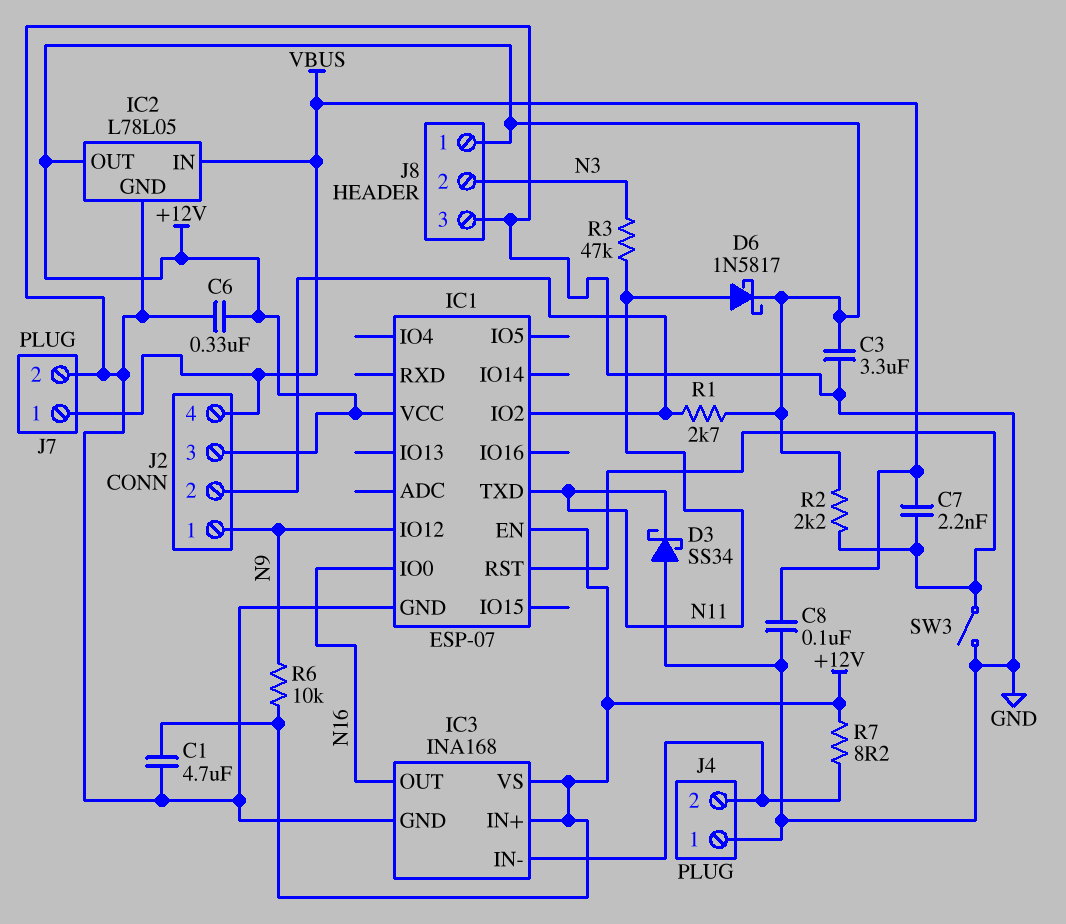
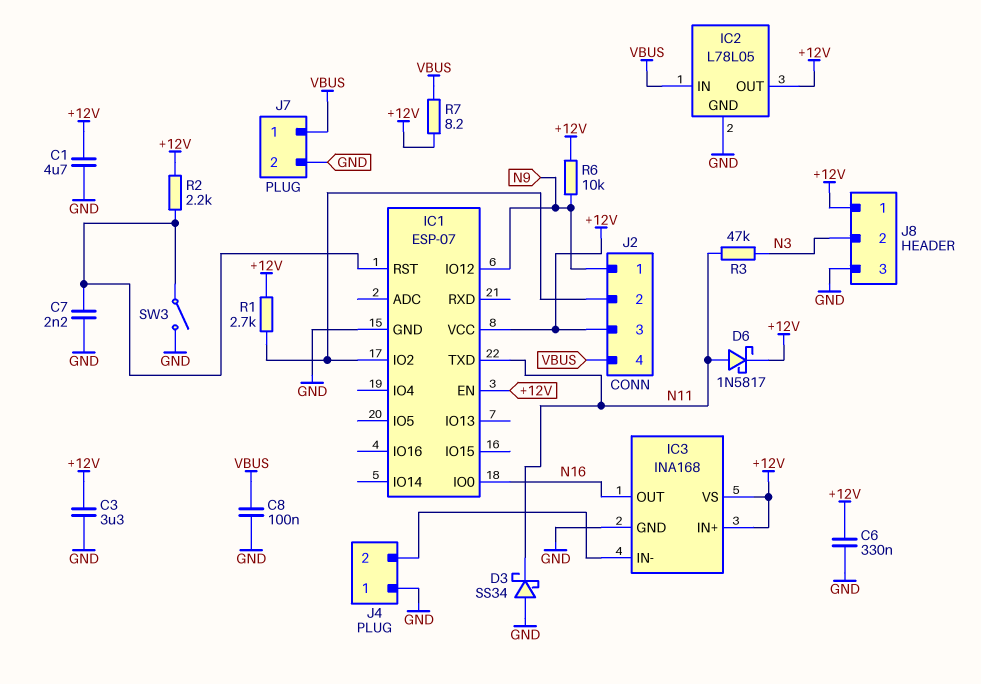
C7: 2.2nF (IC1/RST, VBUS) -> 2.2nF (GND, IC1/RST)
R7: 8.2 (+12V, IC3/IN-) -> 8.2 (+12V, VBUS)

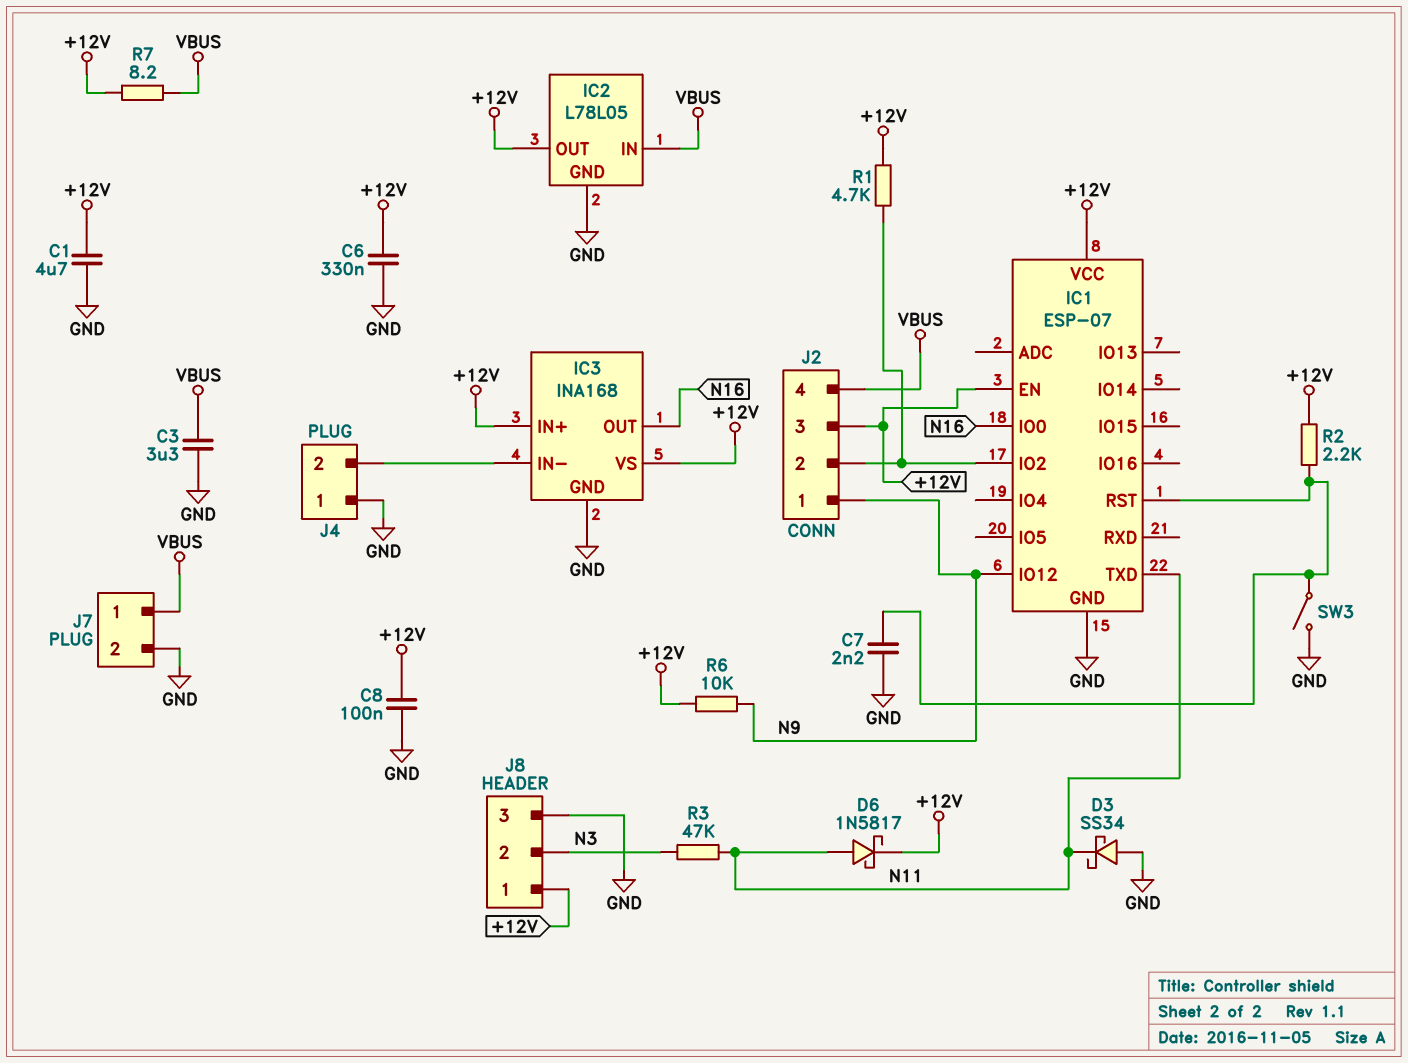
C3: 3.3uF (+12V, GND) -> 3.3uF (GND, VBUS)
C8: 100nF (GND, VBUS) -> 100nF (+12V, GND)
R1: 2.7k (+12V, IC1/IO2) -> 4.7k (+12V, IC1/IO2)

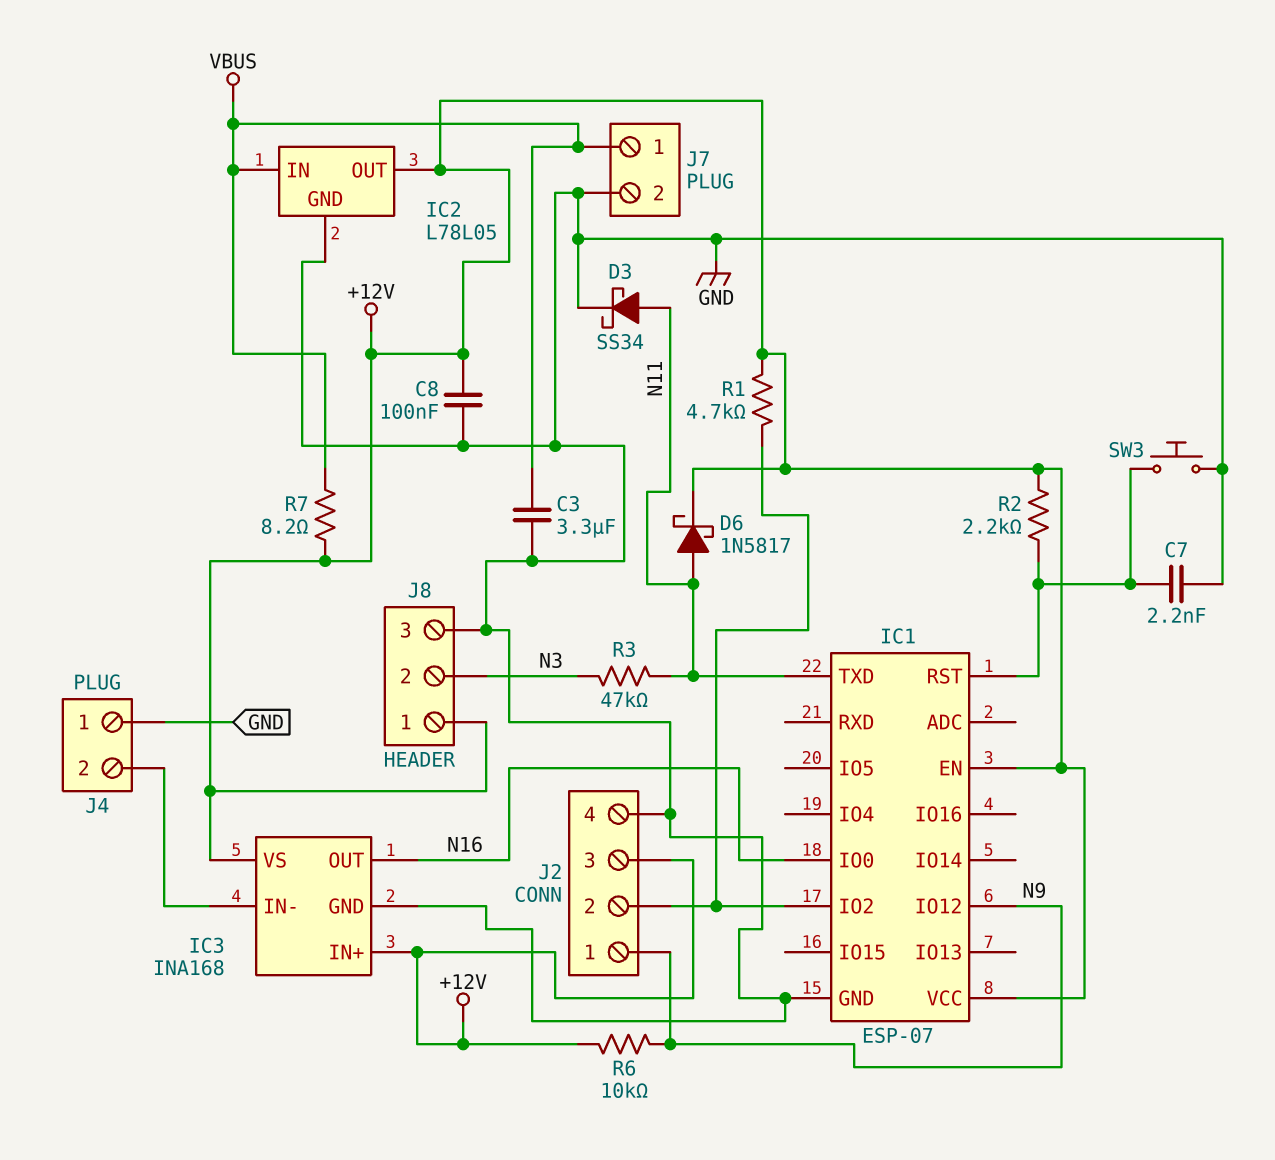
C1: 4.7uF (+12V, GND) -> none
C6: 330nF (+12V, GND) -> none
D3: schottky SS34 (A GND, K N11) -> schottky SS34 (A N11, K GND)
J2 pin 4: VBUS -> GND
SW3: switch (GND, IC1/RST) -> button (GND, IC1/RST)

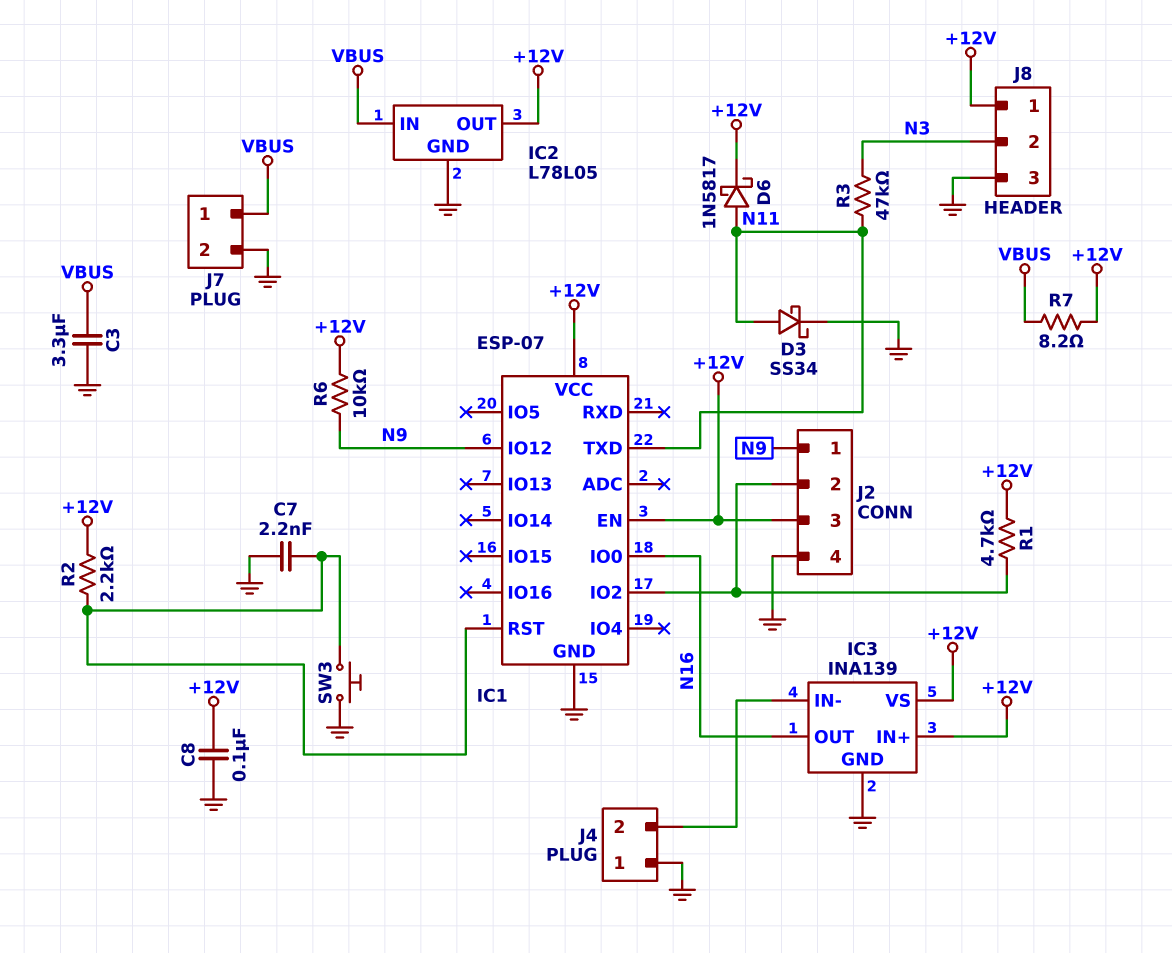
IC3: INA168 -> INA139

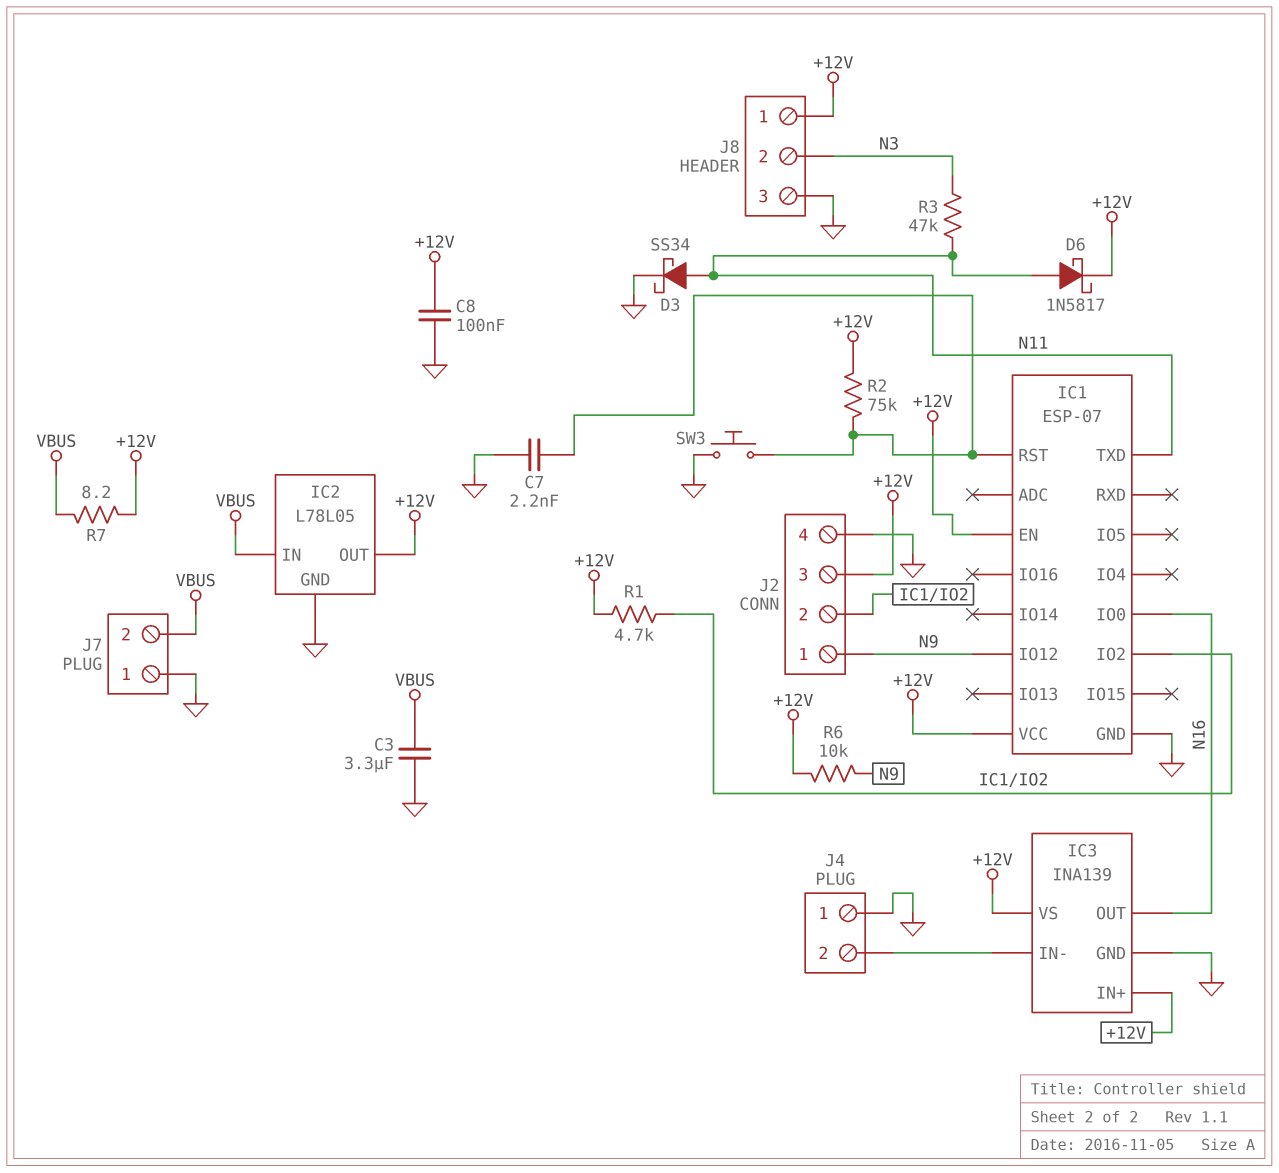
J7 pin 1: VBUS -> GND
J7 pin 2: GND -> VBUS
R2: 2.2k (+12V, IC1/RST) -> 75k (+12V, IC1/RST)

